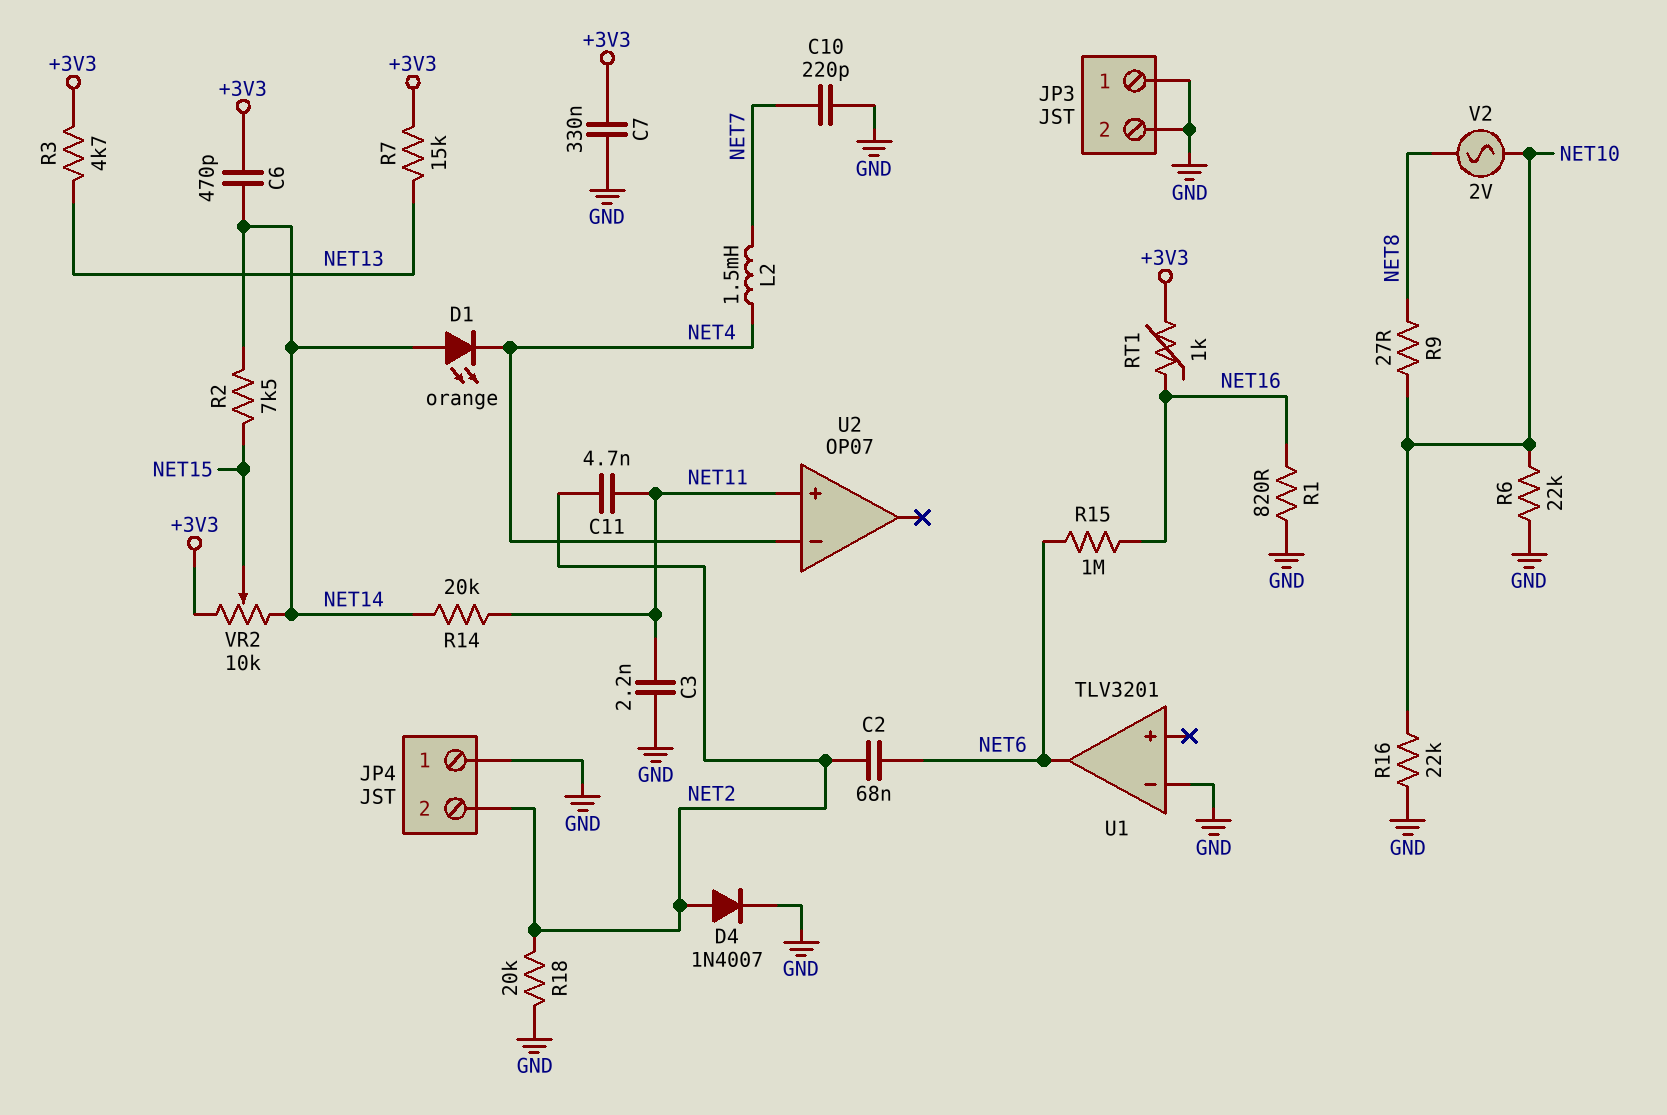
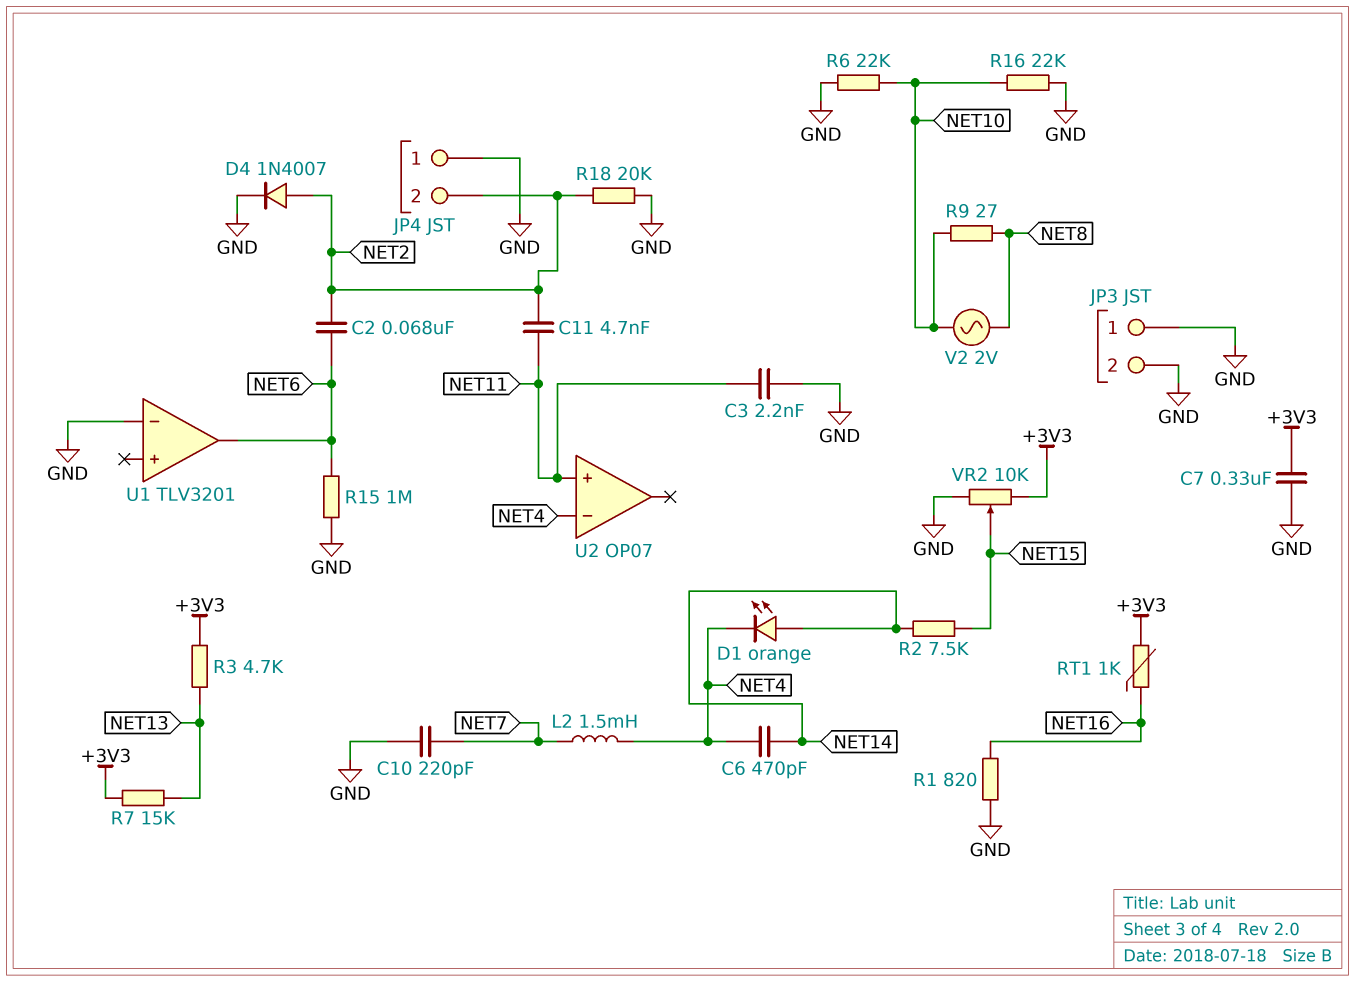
C6: 470pF (+3V3, NET14) -> 470pF (NET4, NET14)
R14: 20k (NET11, NET14) -> none
R15: 1M (NET6, NET16) -> 1M (GND, NET6)
VR2: 10k (+3V3, NET14, wiper NET15) -> 10k (+3V3, GND, wiper NET15)

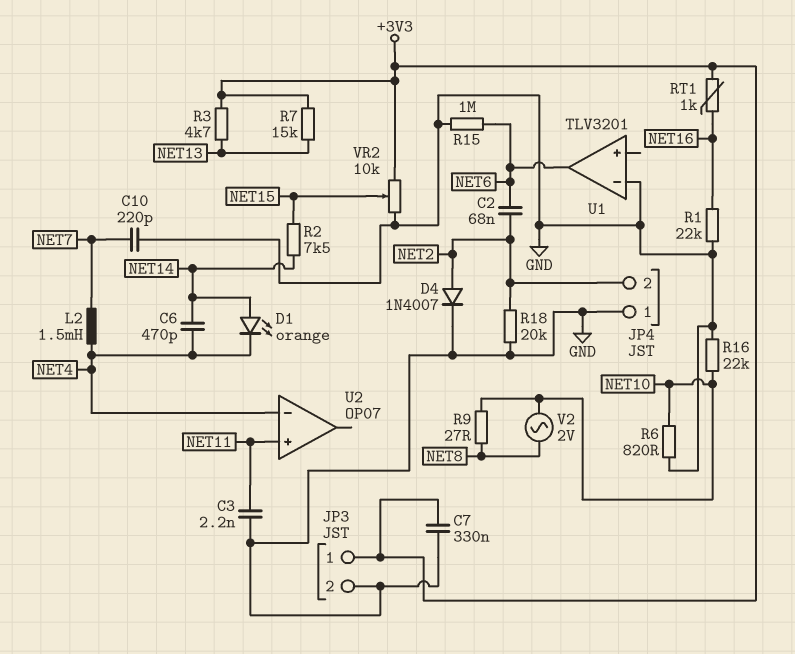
C11: 4.7nF (NET2, NET11) -> none
JP3 pin 1: GND -> +3V3
R1: 820 (GND, NET16) -> 22k (GND, NET16)
R6: 22k (GND, NET10) -> 820 (GND, NET10)

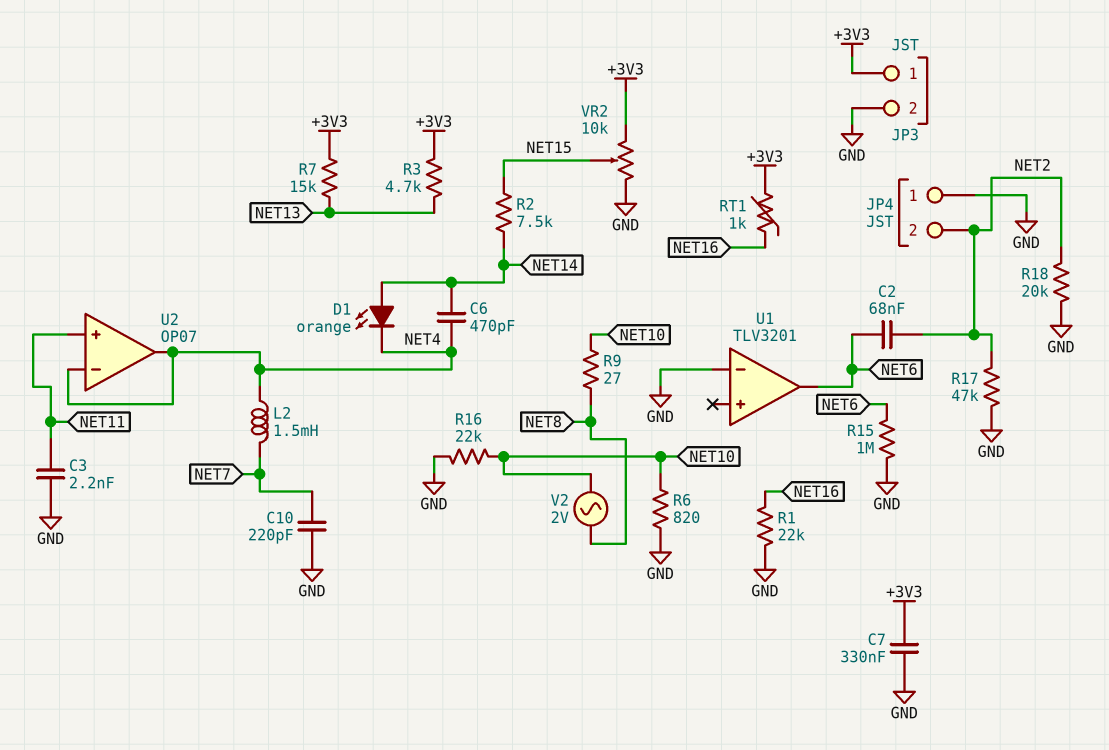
D4: diode 1N4007 (A NET2, K GND) -> none
R17: none -> 47k (GND, NET2)
U2 pin out: none -> NET4

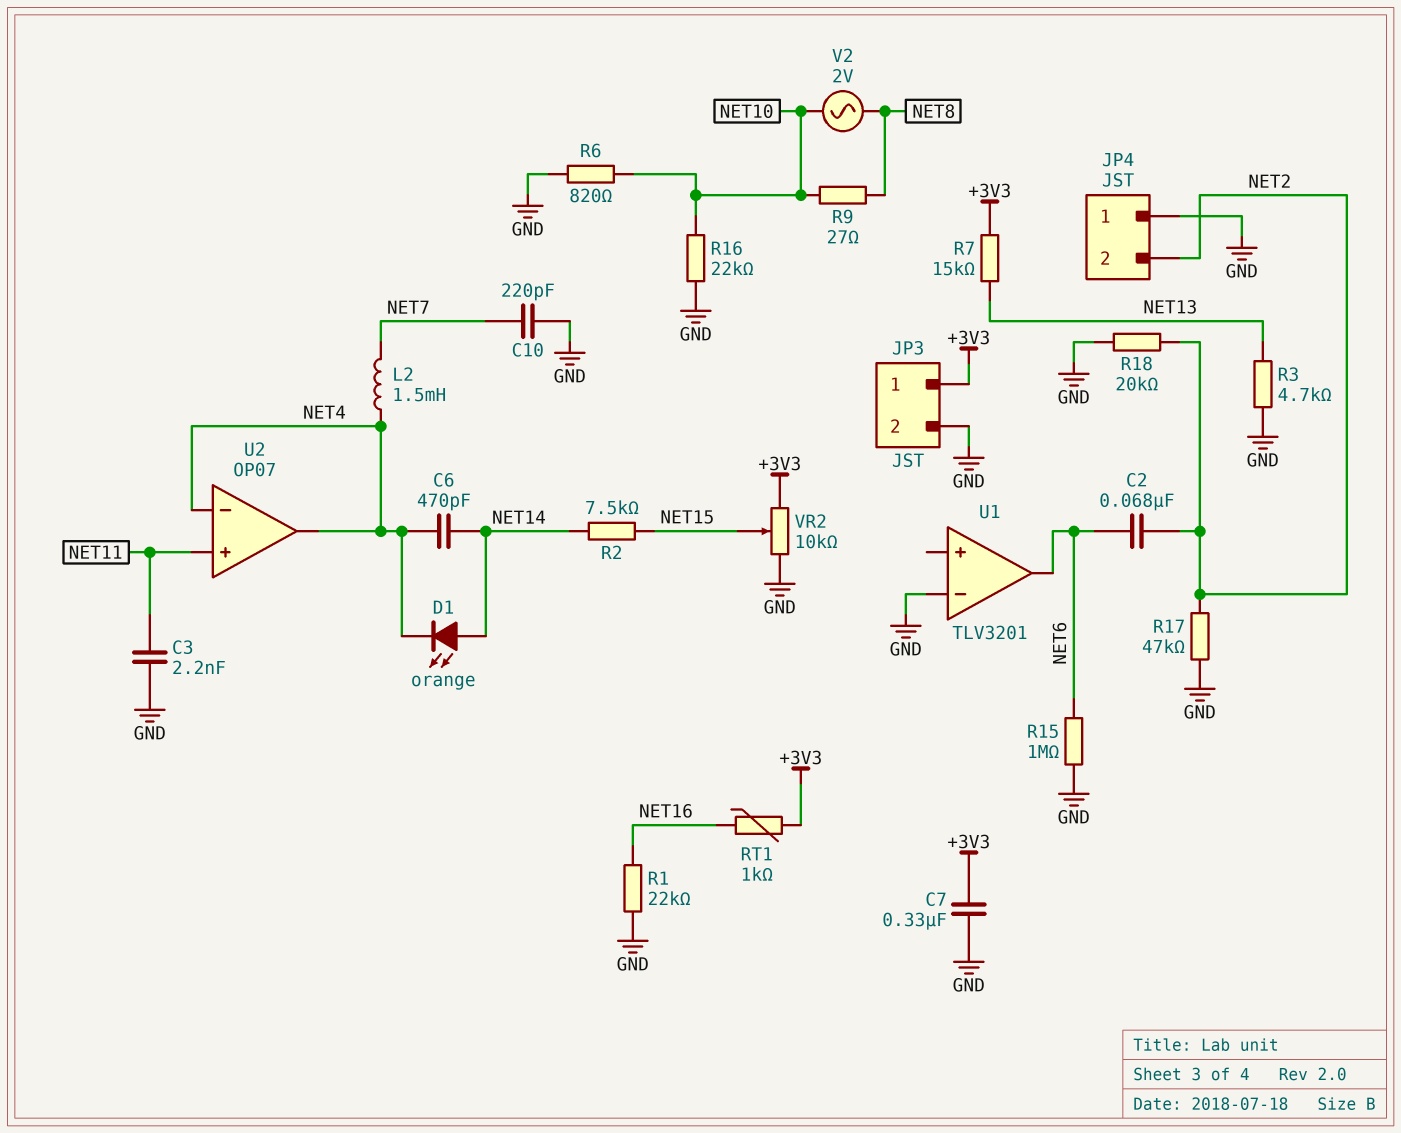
R3: 4.7k (+3V3, NET13) -> 4.7k (GND, NET13)

